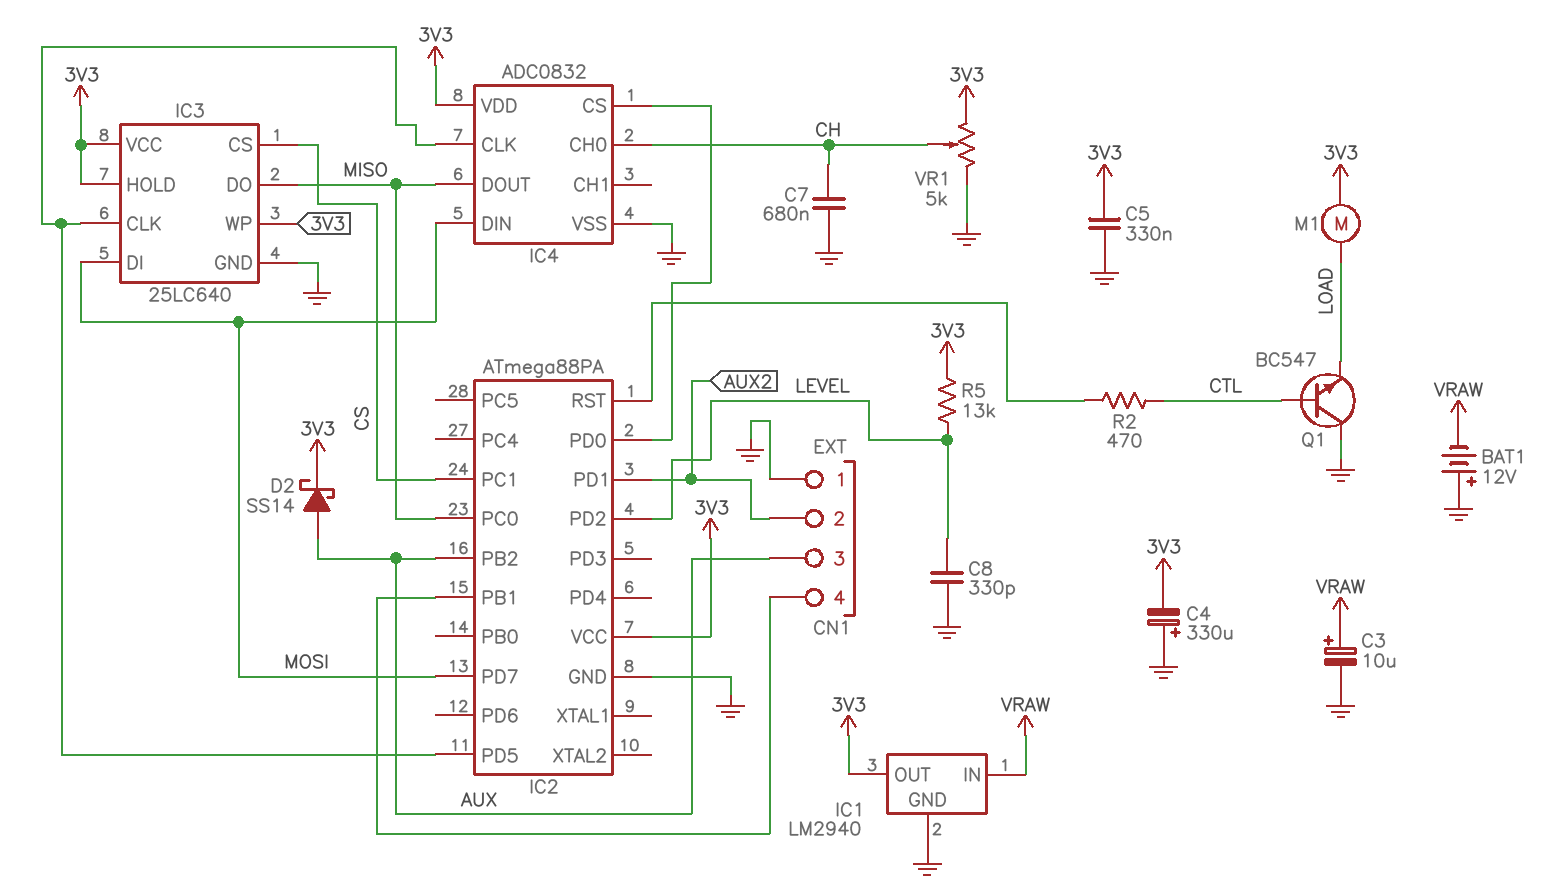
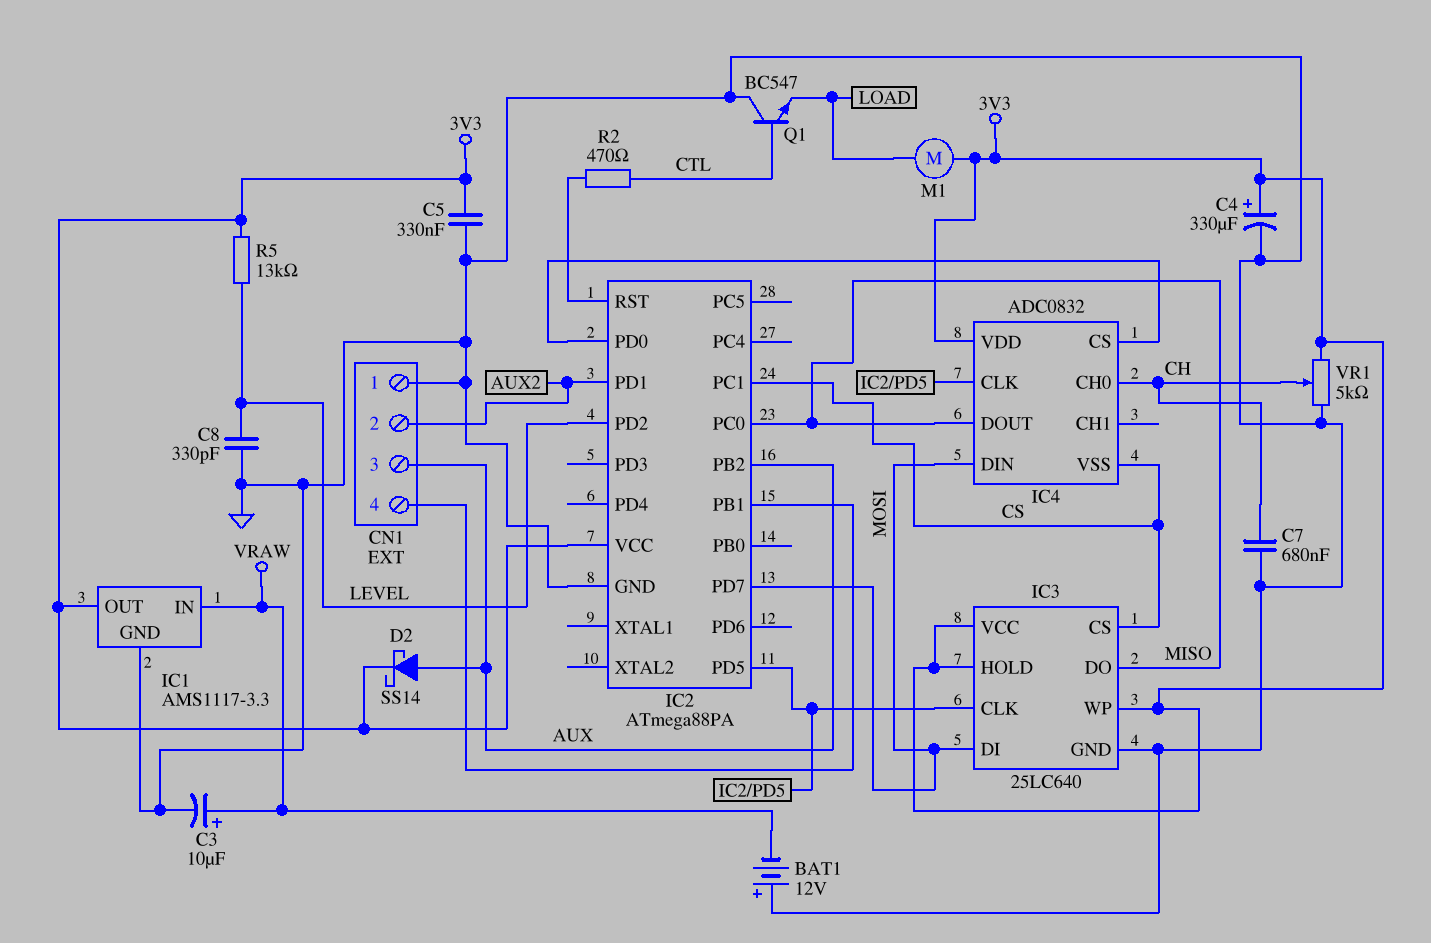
C4: 330uF (plus GND, minus 3V3) -> 330uF (plus 3V3, minus GND)
IC1: LM2940 -> AMS1117-3.3
IC4 pin VSS: GND -> CS

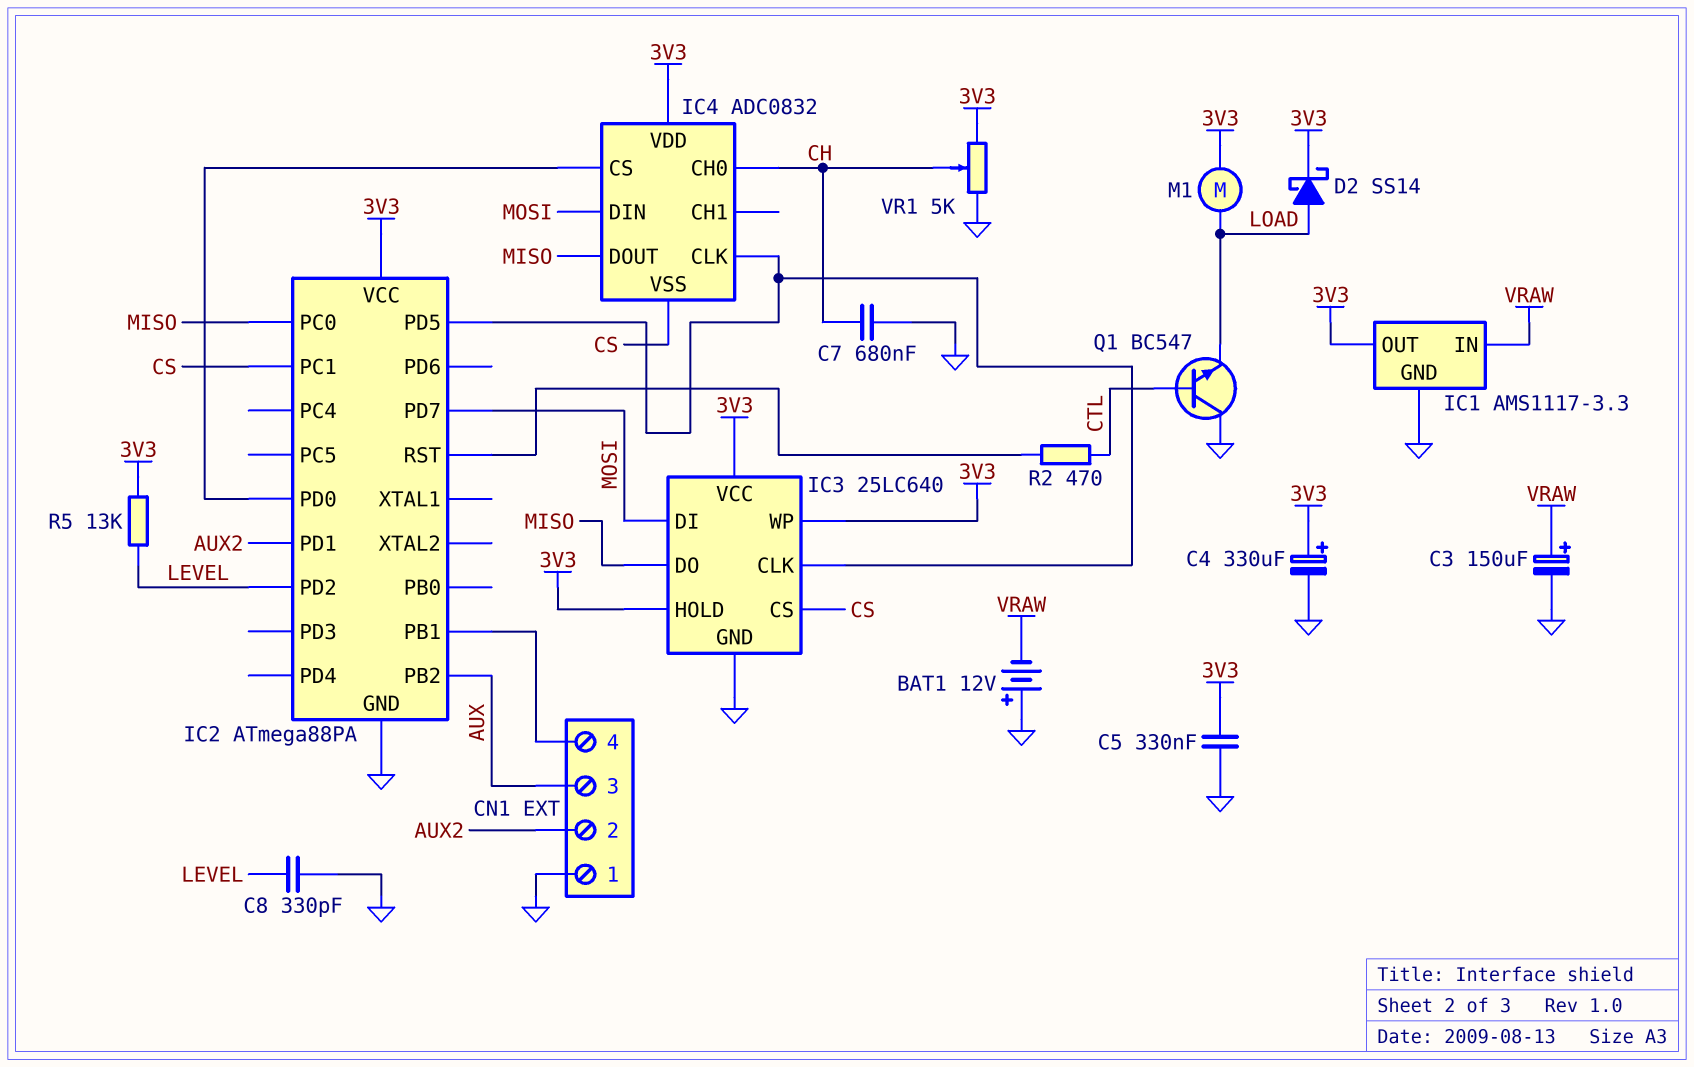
C3: 10uF (plus VRAW, minus GND) -> 150uF (plus VRAW, minus GND)
D2: schottky SS14 (A AUX, K 3V3) -> schottky SS14 (A LOAD, K 3V3)

